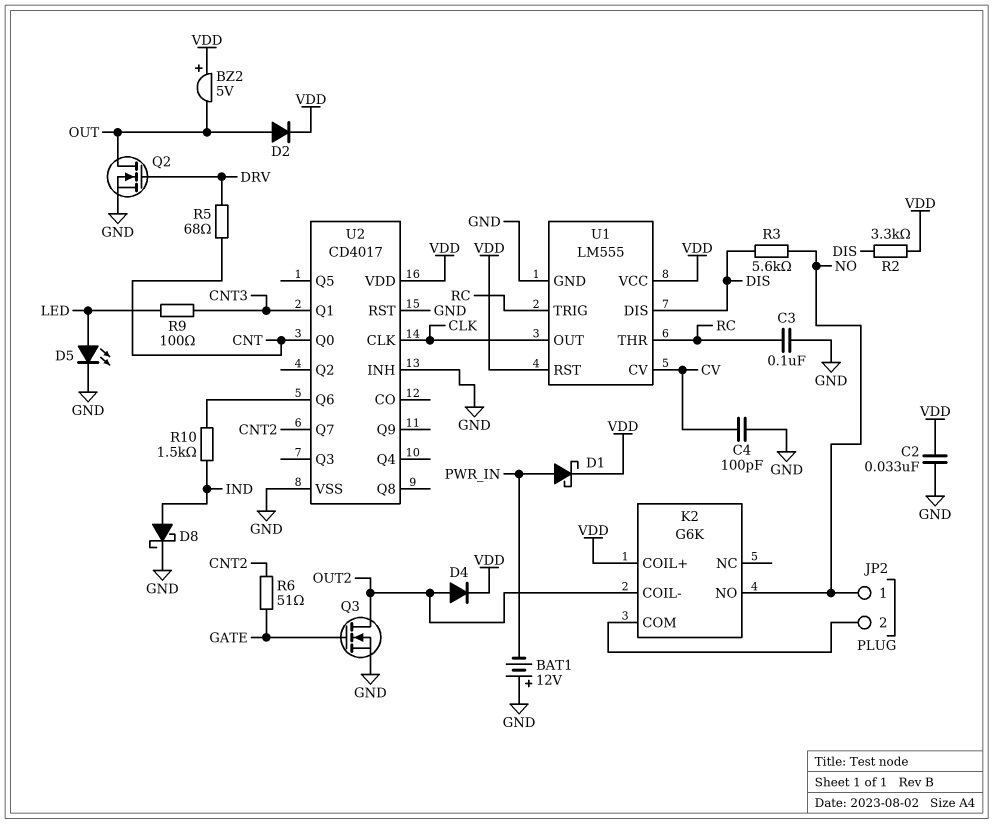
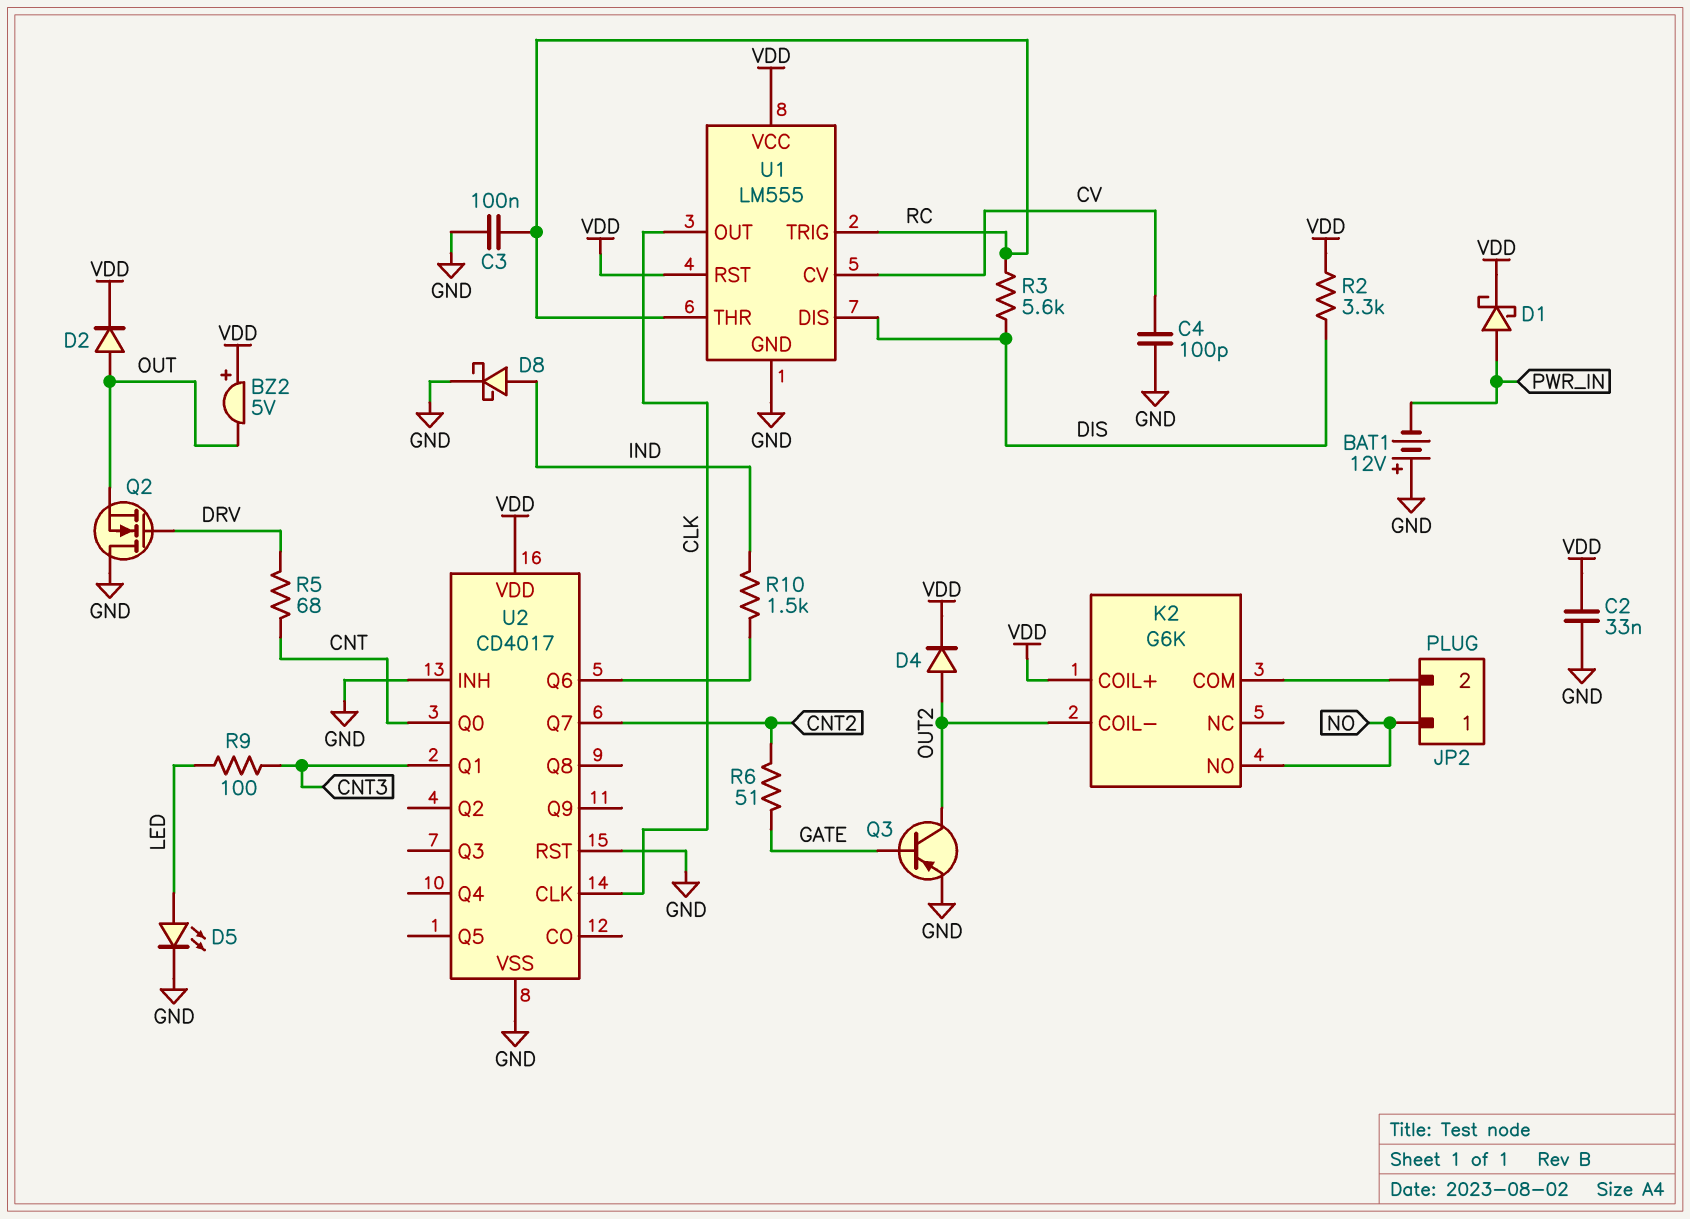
Q2: NMOS (G DRV, D OUT, S GND) -> NMOS (G DRV, D GND, S OUT)
Q3: NMOS (G GATE, D OUT2, S GND) -> PNP (B GATE, C OUT2, E GND)
R3: 5.6k (DIS, NO) -> 5.6k (DIS, RC)

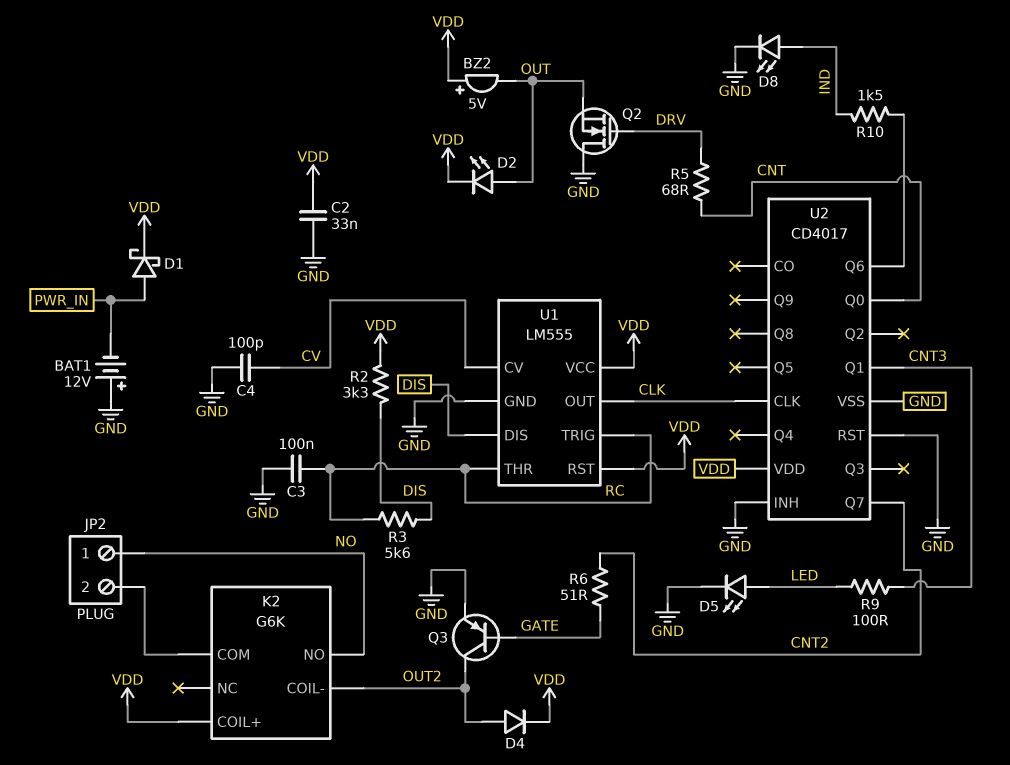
D2: diode (A OUT, K VDD) -> LED (A OUT, K VDD)
D8: schottky (A IND, K GND) -> LED (A IND, K GND)

